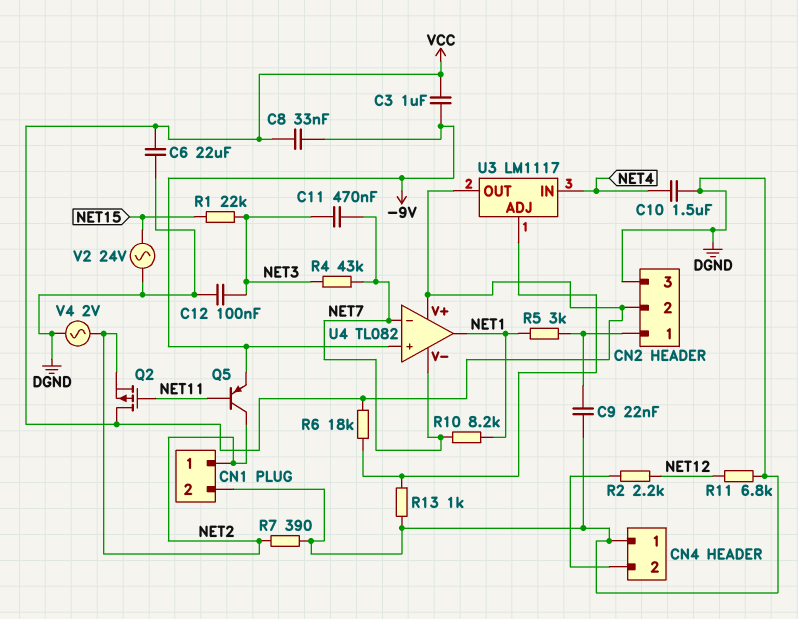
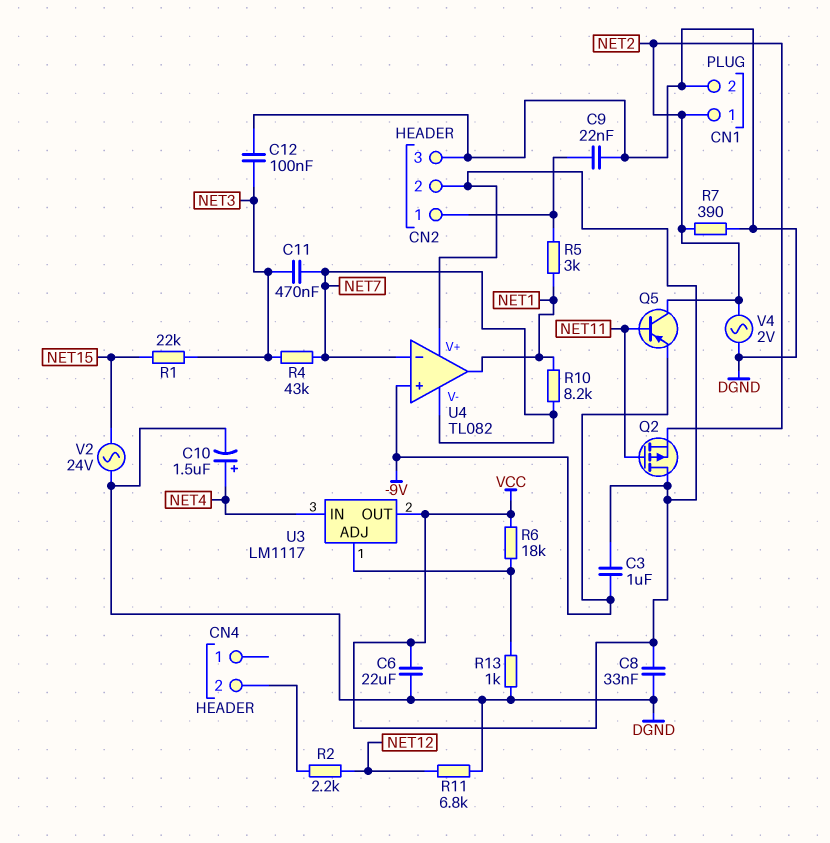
C8: 33nF (-9V, VCC) -> 33nF (DGND, VCC)
C10: 1.5uF (DGND, NET4) -> 1.5uF (plus NET4, minus DGND)
CN4 pin 1: DGND -> none

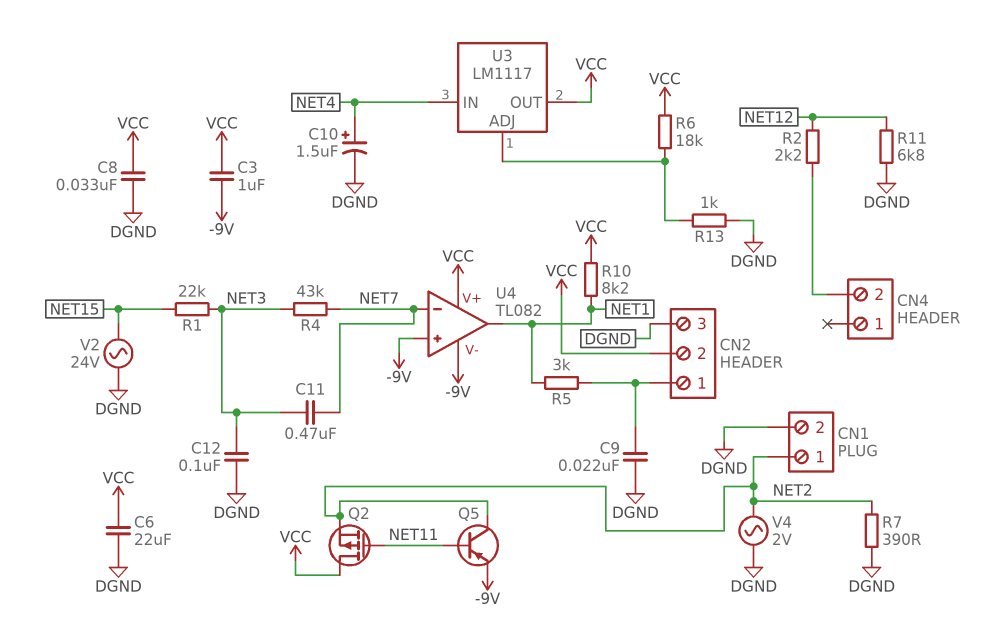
R10: 8.2k (NET1, NET7) -> 8.2k (NET1, VCC)
U4 pin V-: NET7 -> -9V

